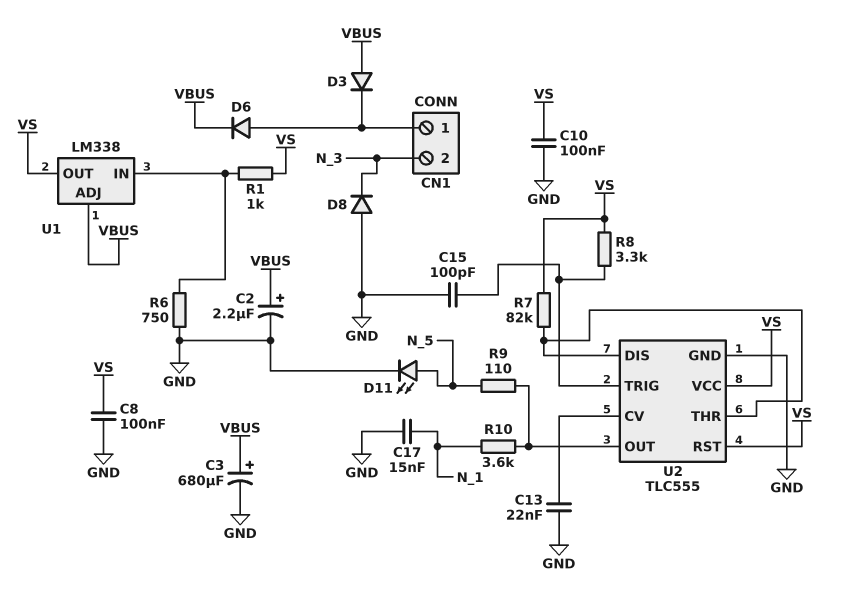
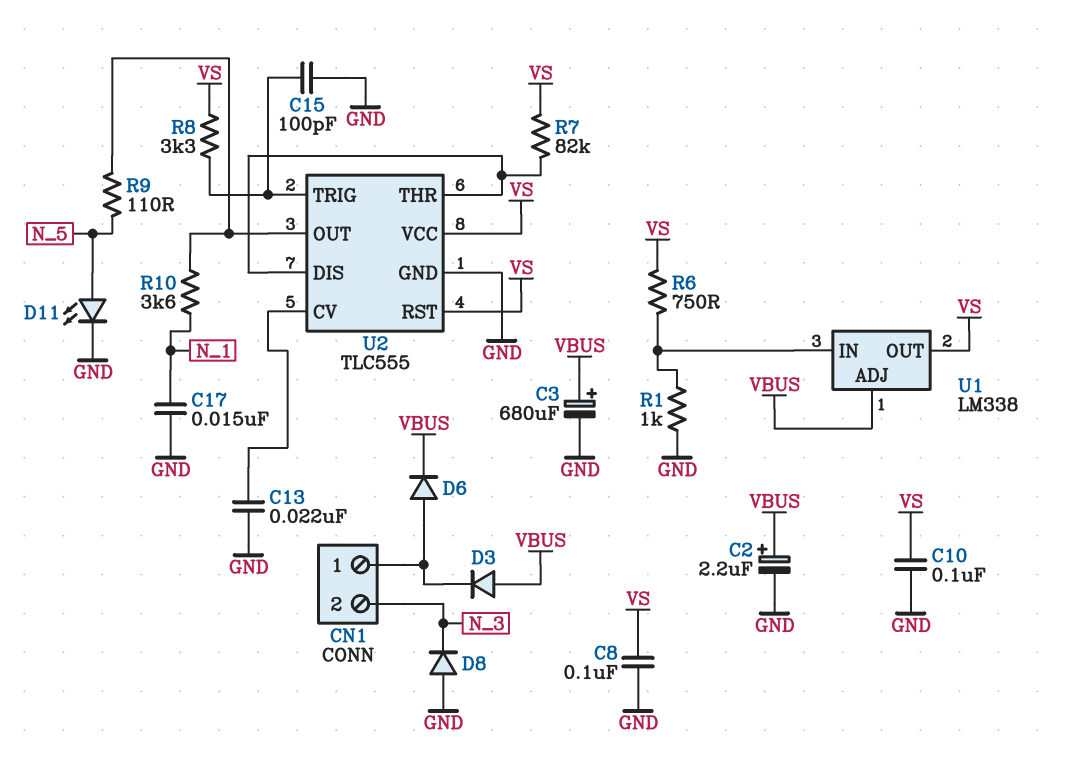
R1: 1k (U1/IN, VS) -> 1k (GND, U1/IN)
R6: 750 (GND, U1/IN) -> 750 (U1/IN, VS)

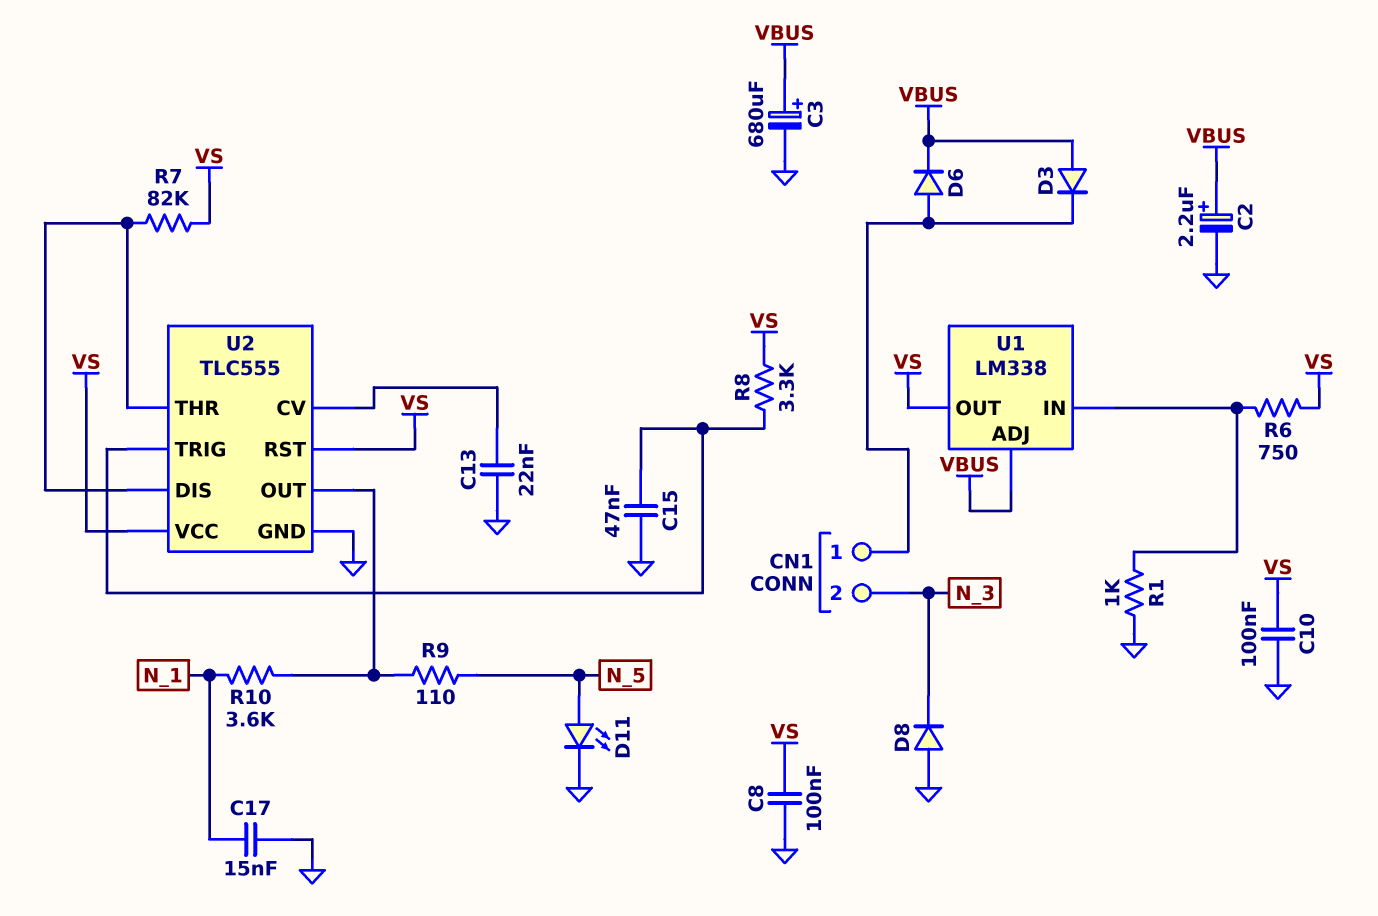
C15: 100pF (GND, U2/TRIG) -> 47nF (GND, U2/TRIG)

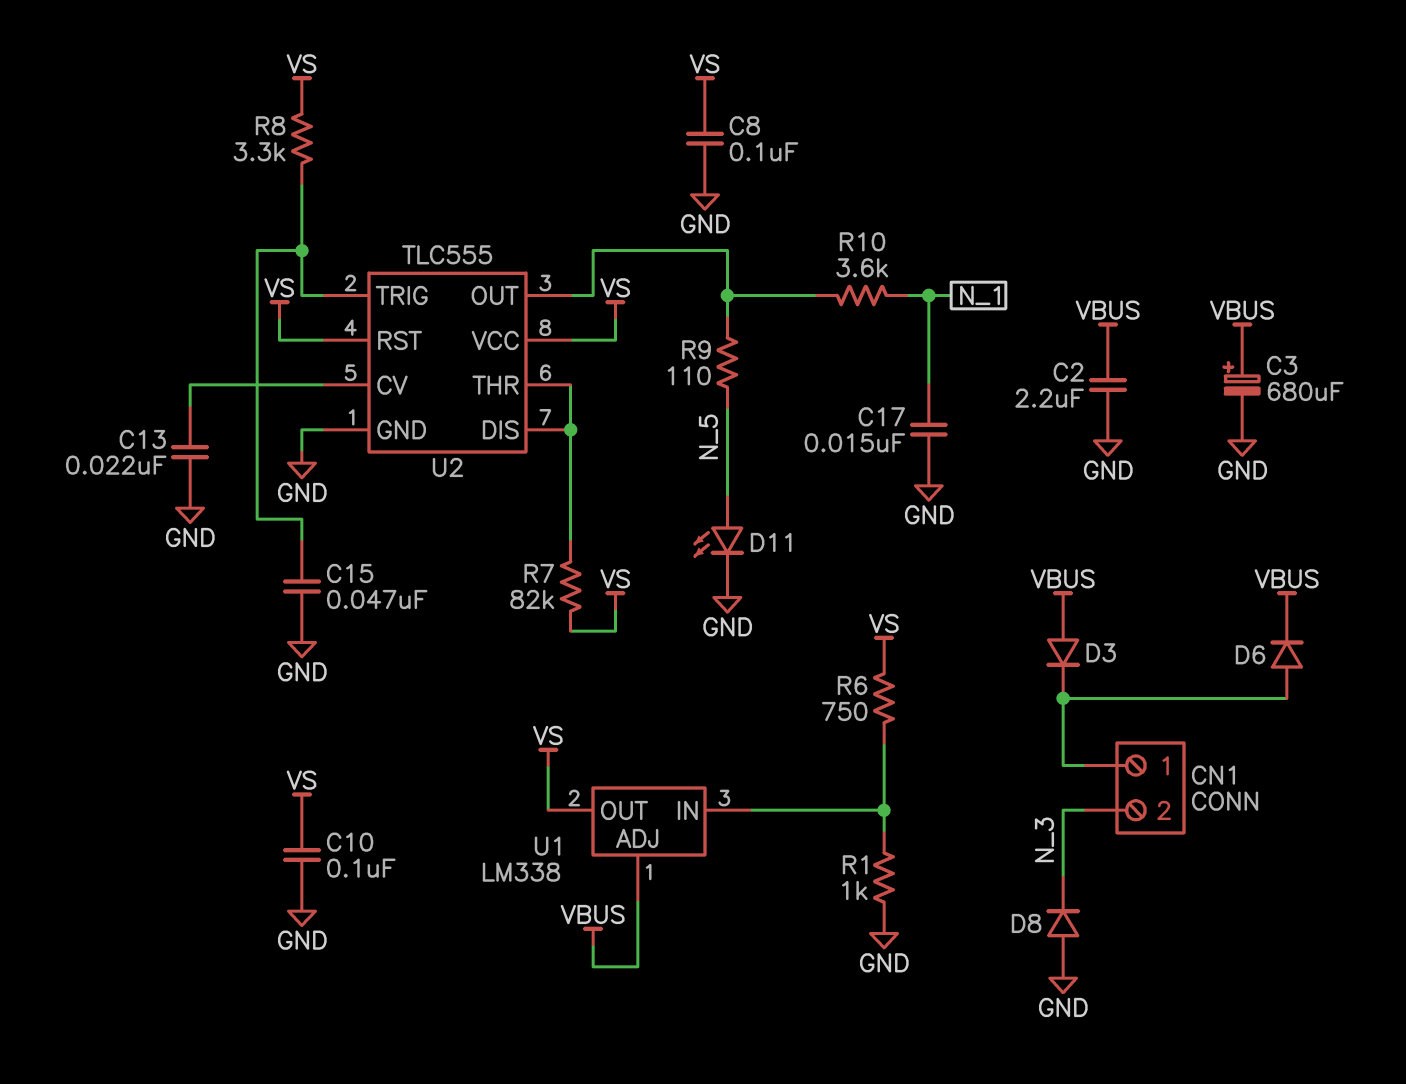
C2: 2.2uF (plus VBUS, minus GND) -> 2.2uF (GND, VBUS)

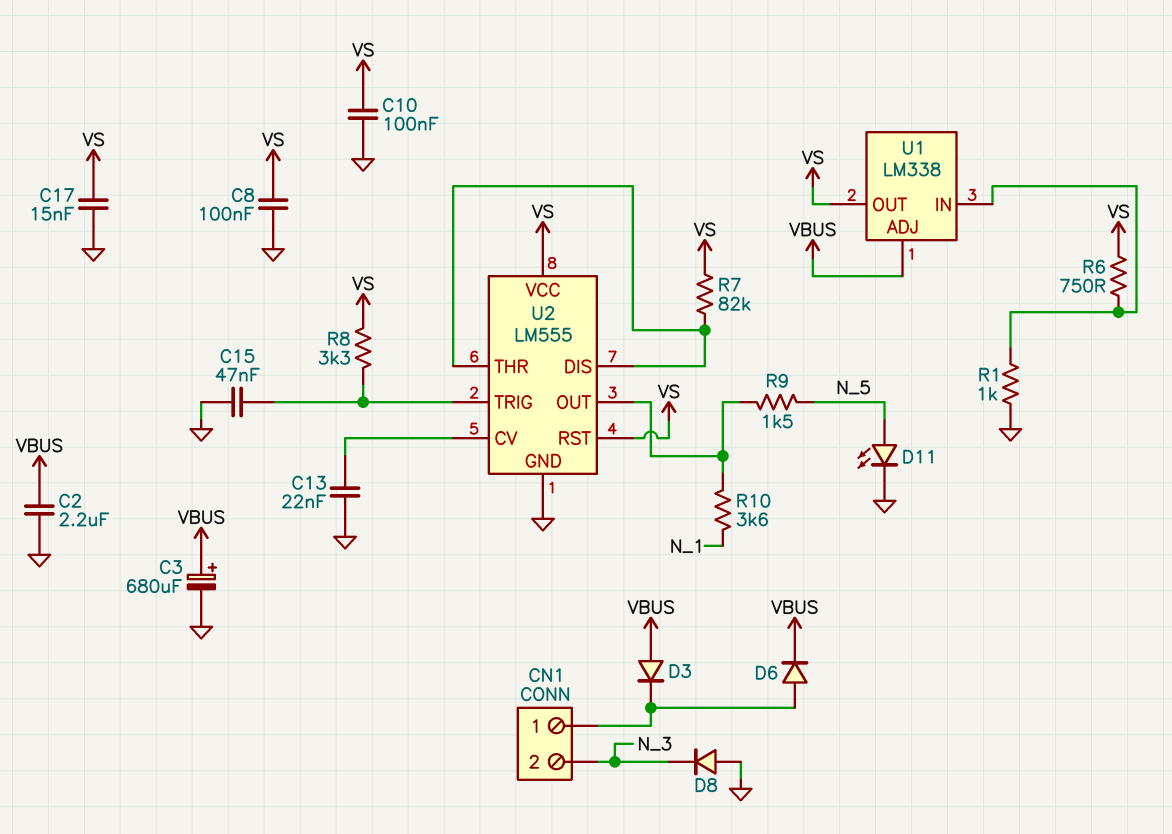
C17: 15nF (GND, N_1) -> 15nF (GND, VS)
R9: 110 (N_5, U2/OUT) -> 1.5k (N_5, U2/OUT)
U2: TLC555 -> LM555

